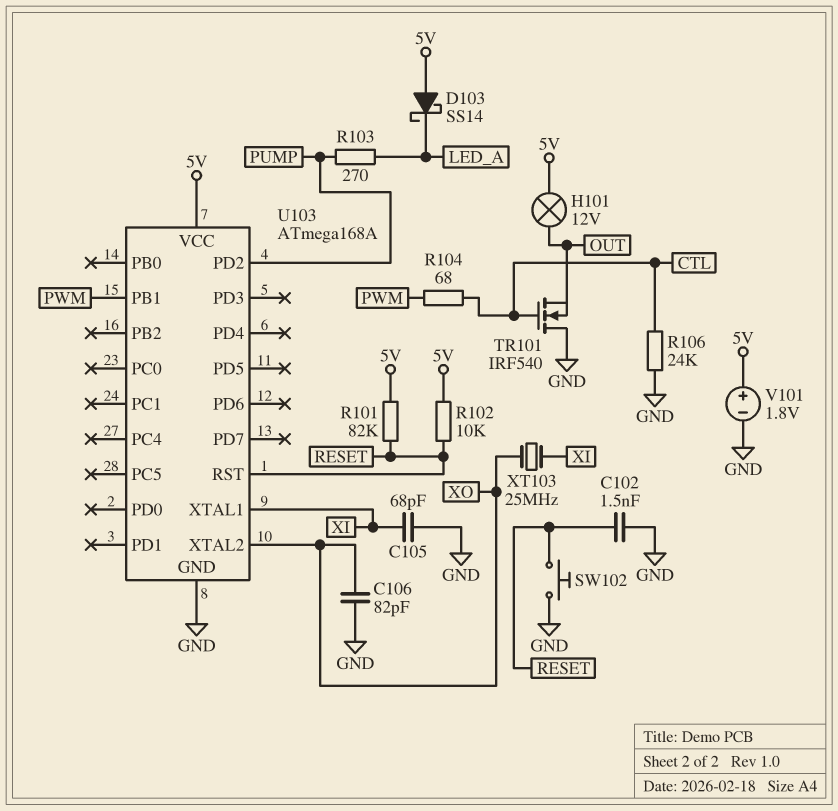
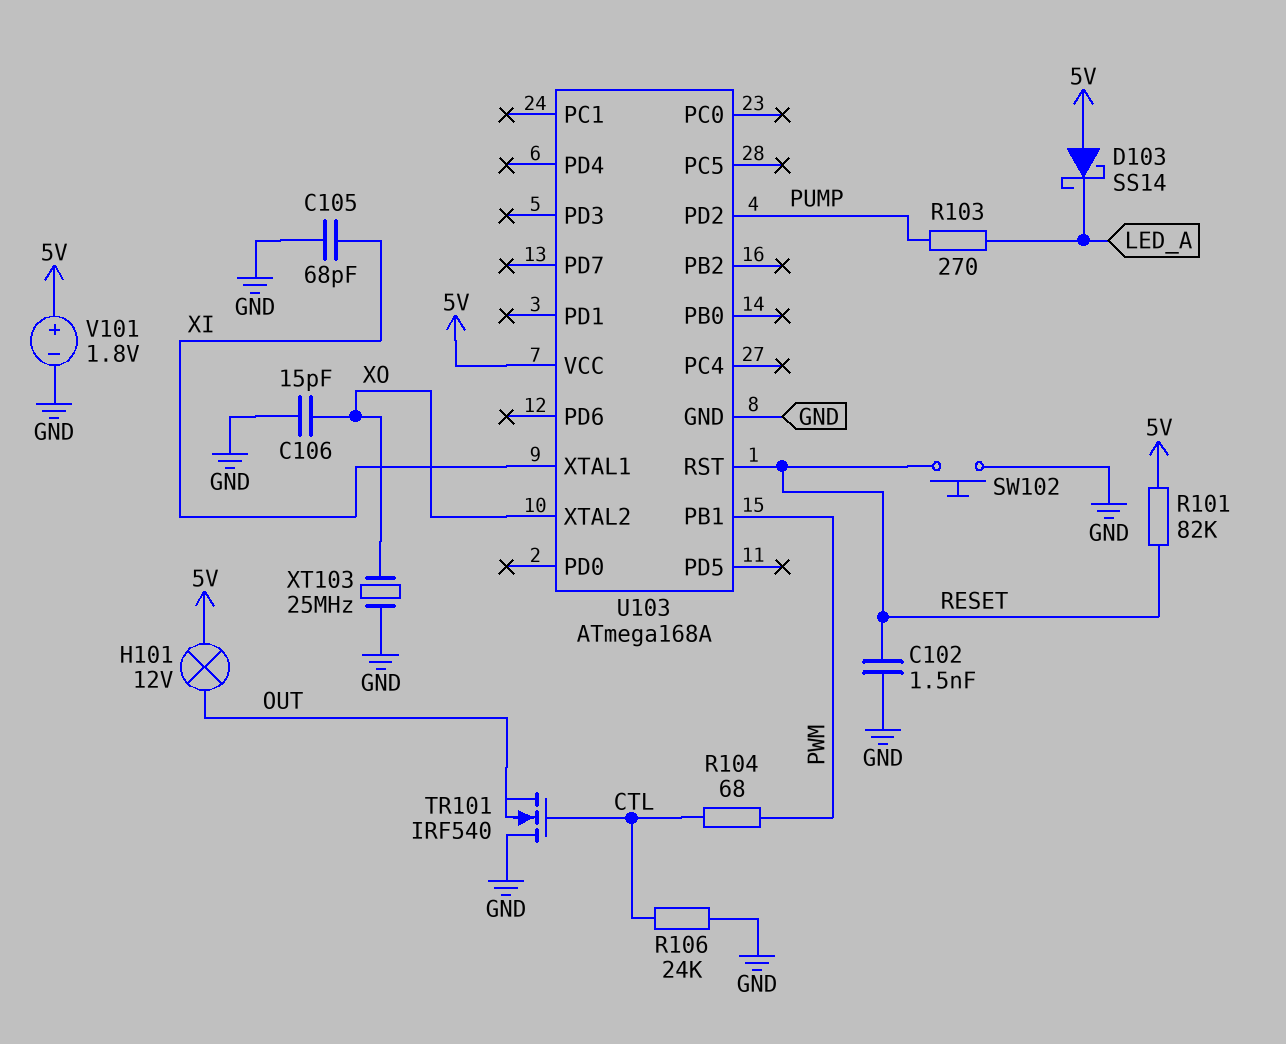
C106: 82pF (GND, XO) -> 15pF (GND, XO)
R102: 10k (5V, RESET) -> none
XT103: 25MHz (XI, XO) -> 25MHz (GND, XO)

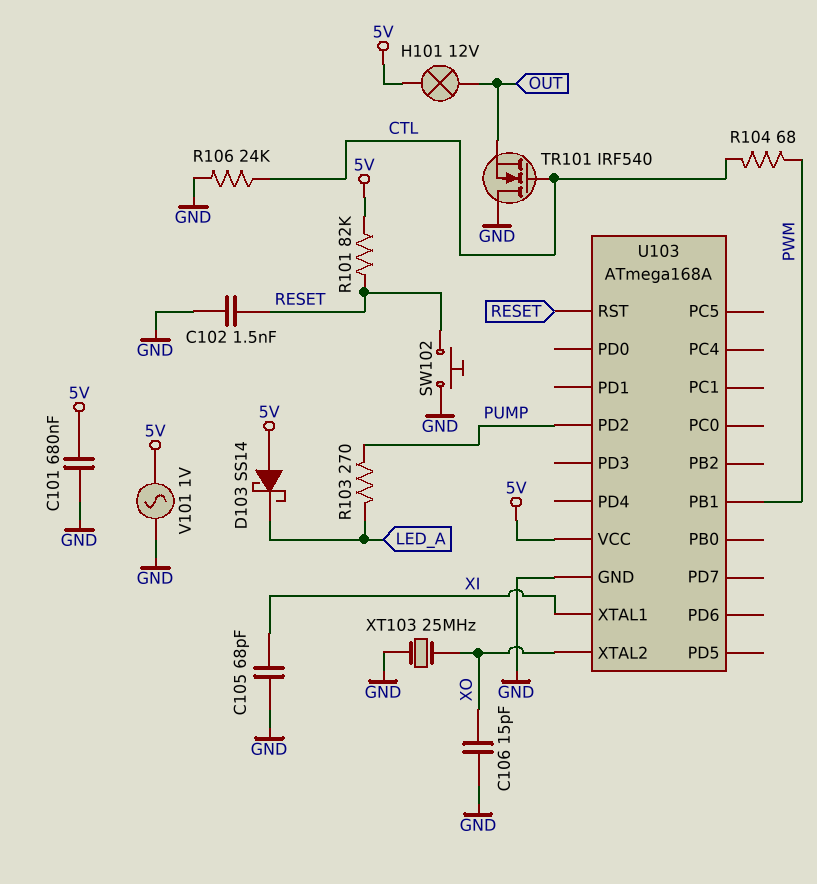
C101: none -> 680nF (5V, GND)
V101: 1.8V (plus 5V, minus GND) -> AC 1V (5V, GND)

